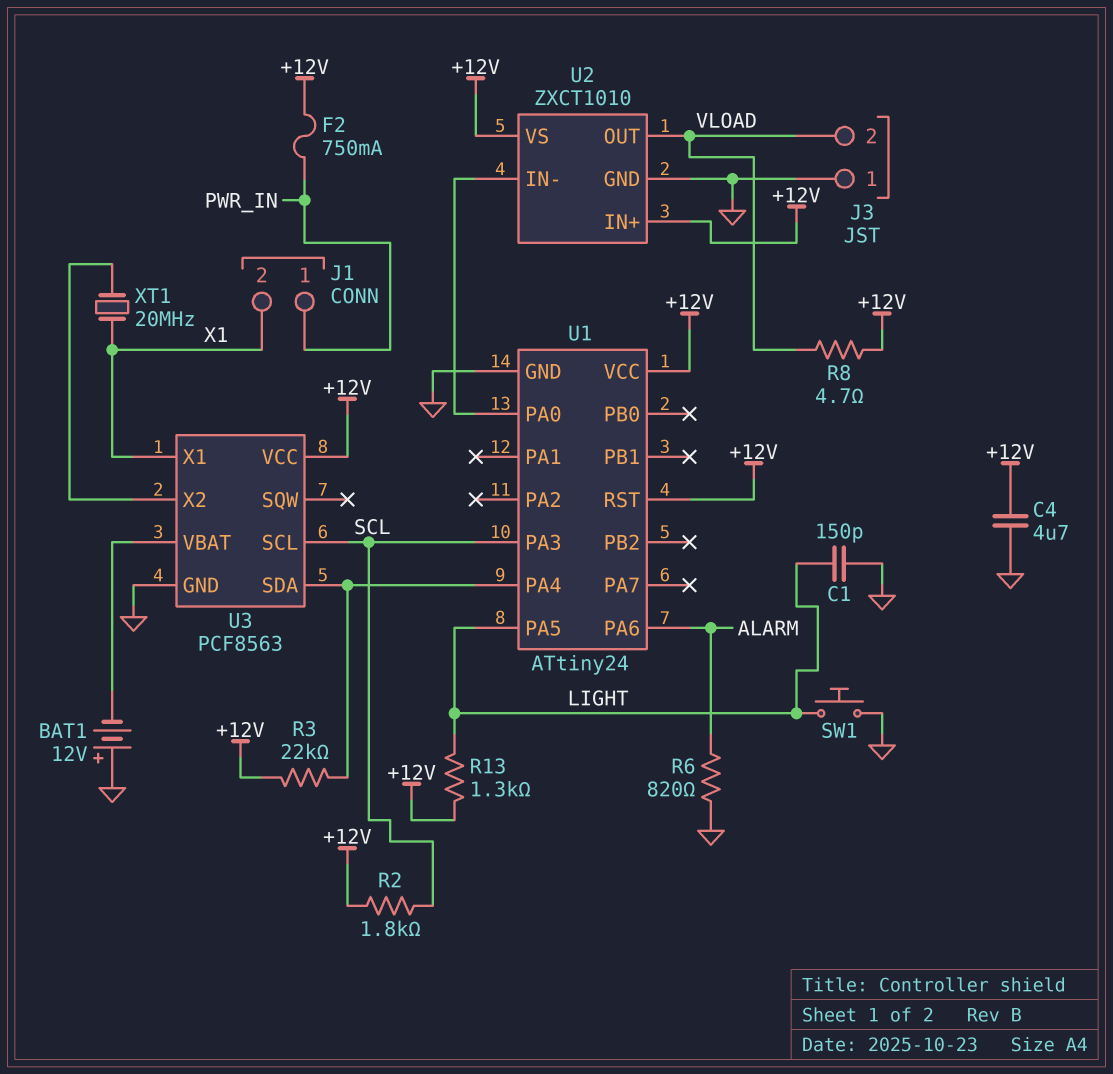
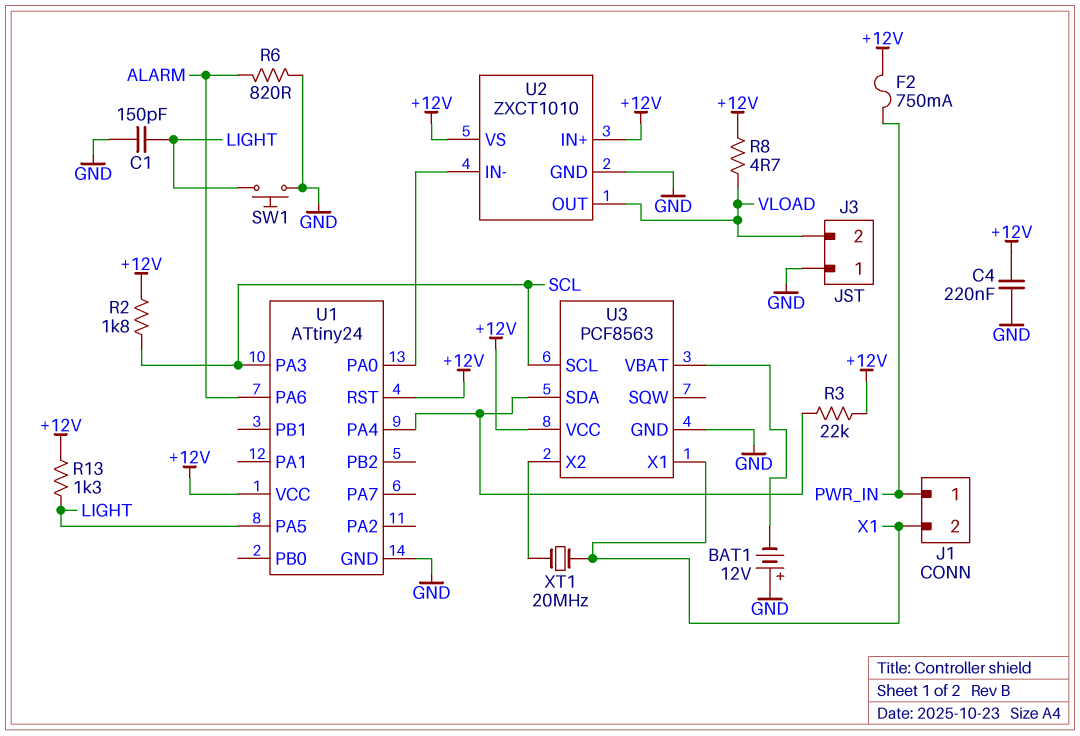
C4: 4.7uF (+12V, GND) -> 220nF (+12V, GND)

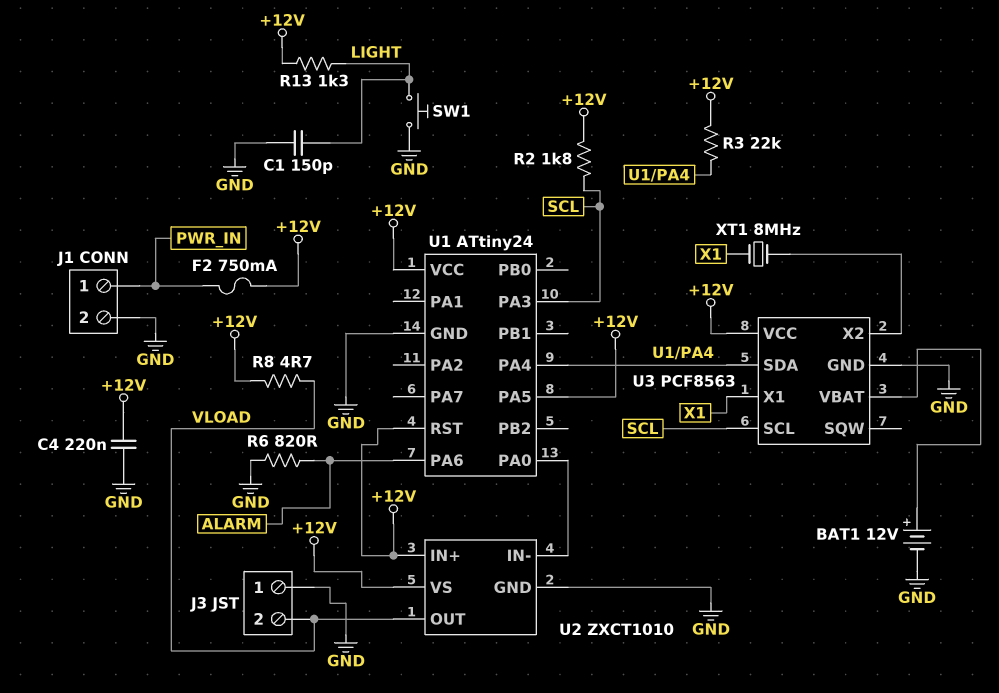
BAT1: 12V (plus GND, minus U3/VBAT) -> 12V (plus U3/VBAT, minus GND)
J1 pin 2: X1 -> GND
U1 pin PA5: LIGHT -> +12V
XT1: 20MHz (U3/X2, X1) -> 8MHz (U3/X2, X1)

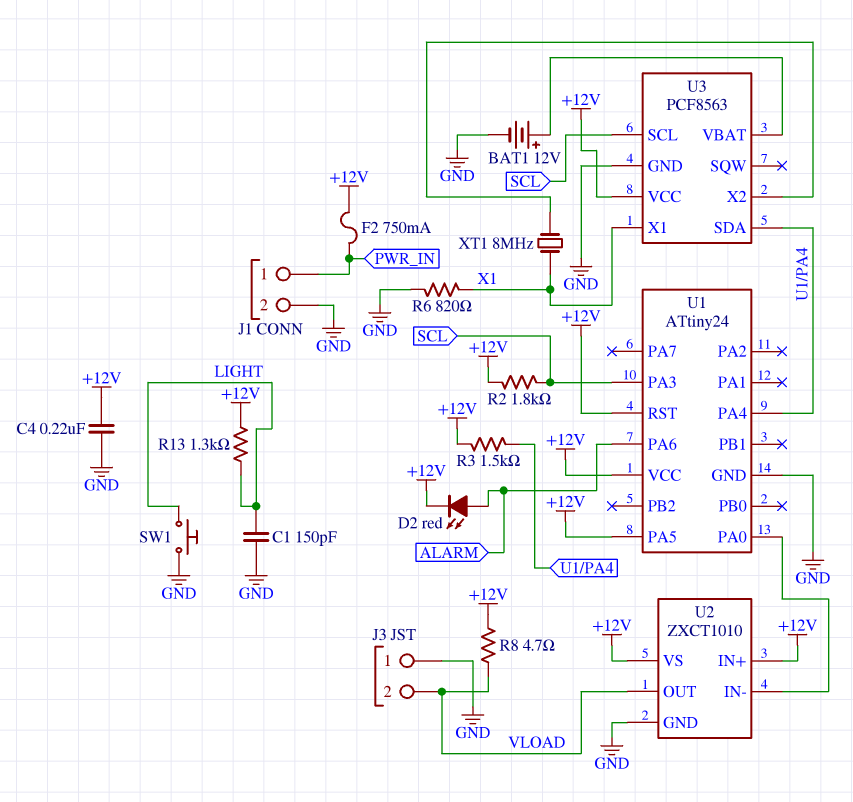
D2: none -> LED red (A ALARM, K +12V)
R3: 22k (+12V, U1/PA4) -> 1.5k (+12V, U1/PA4)
R6: 820 (ALARM, GND) -> 820 (GND, X1)

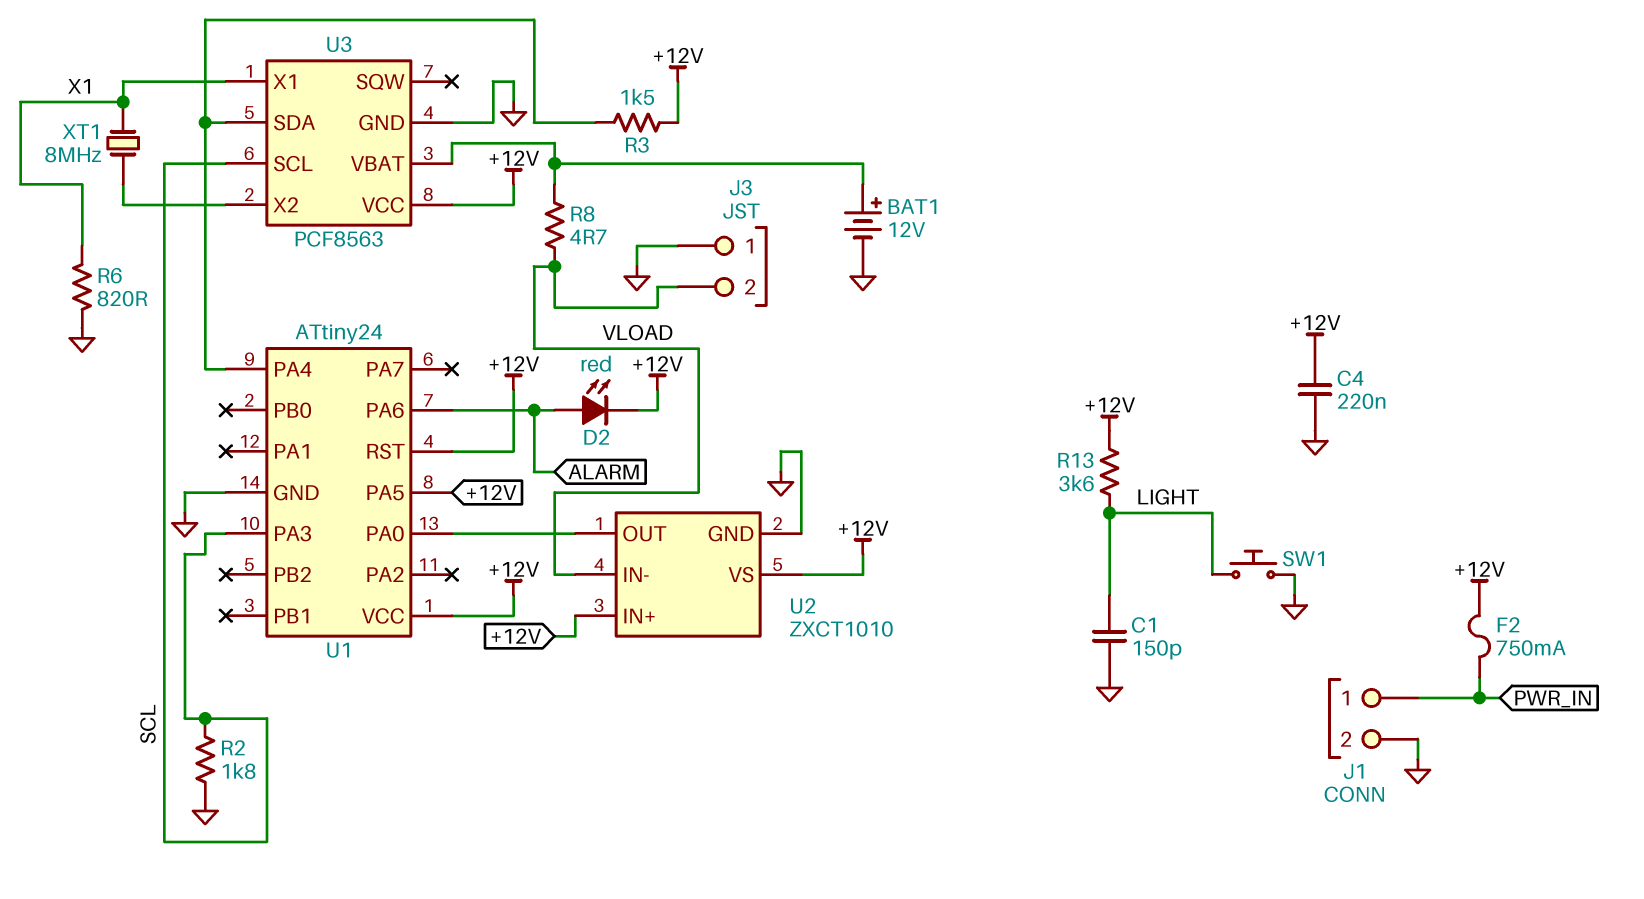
R2: 1.8k (+12V, SCL) -> 1.8k (GND, SCL)
R8: 4.7 (+12V, VLOAD) -> 4.7 (U3/VBAT, VLOAD)
R13: 1.3k (+12V, LIGHT) -> 3.6k (+12V, LIGHT)
U2 pin IN-: U1/PA0 -> VLOAD
U2 pin OUT: VLOAD -> U1/PA0

